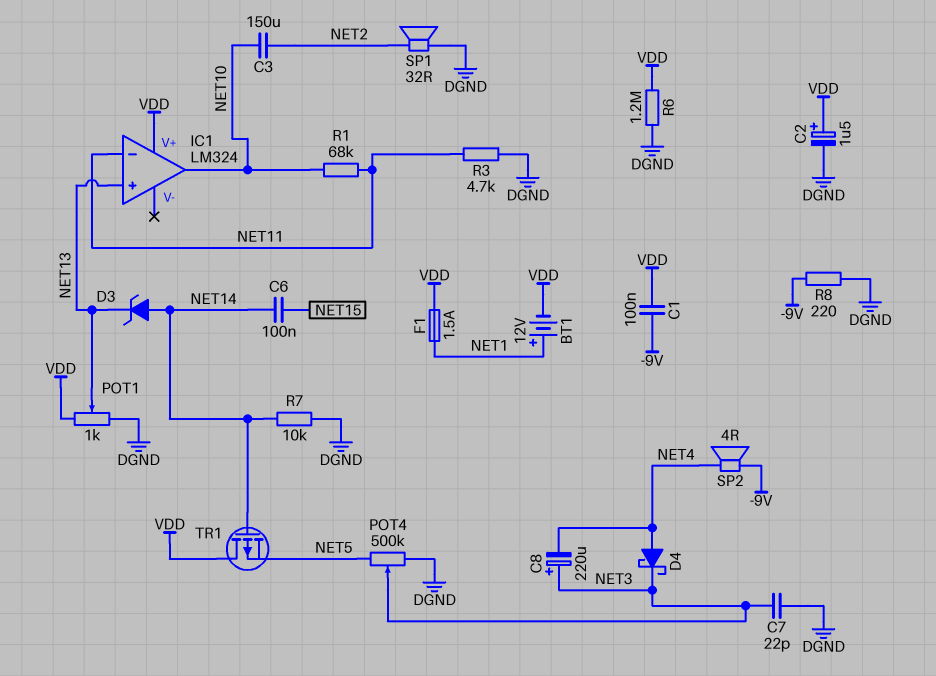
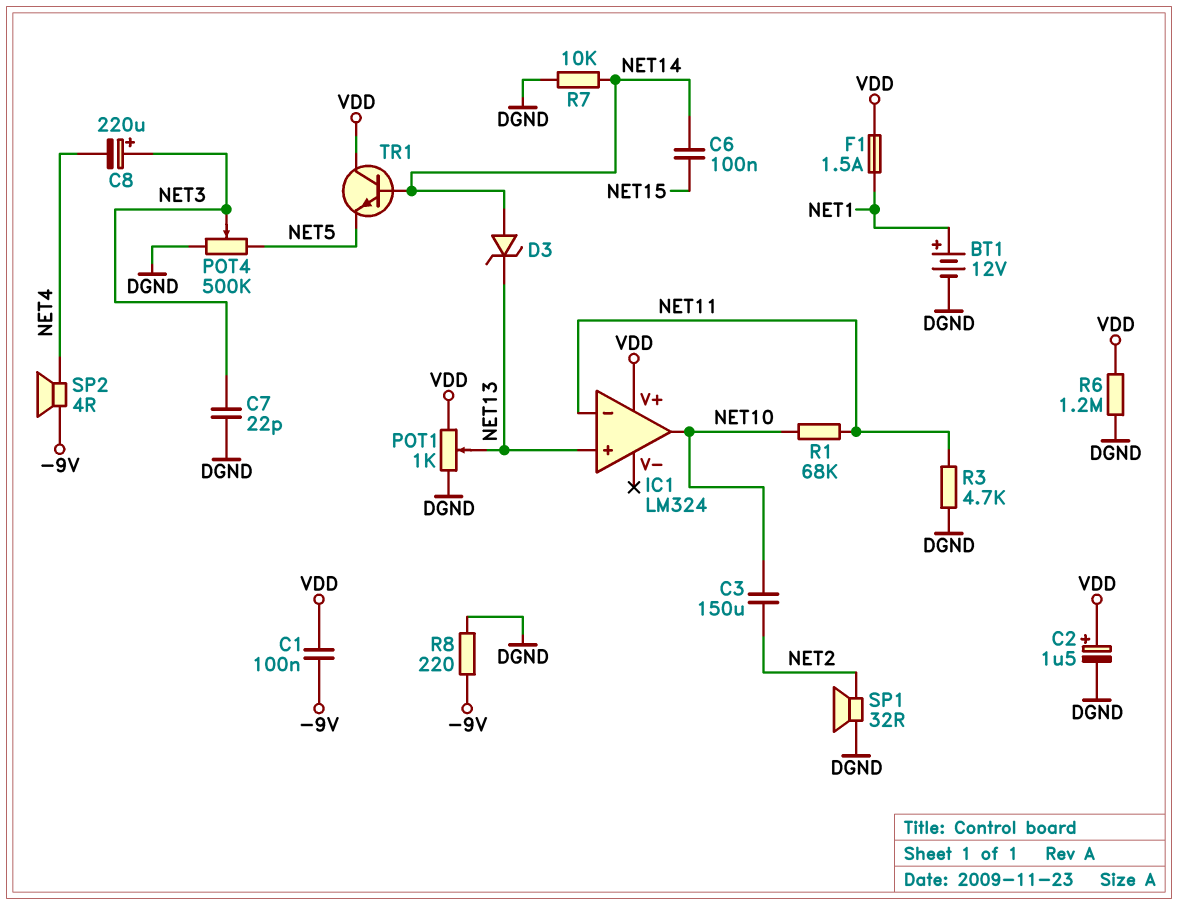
BT1: 12V (plus NET1, minus VDD) -> 12V (plus NET1, minus DGND)
D4: schottky (A NET4, K NET3) -> none
TR1: PMOS (G NET14, D VDD, S NET5) -> NPN (B NET14, C VDD, E NET5)

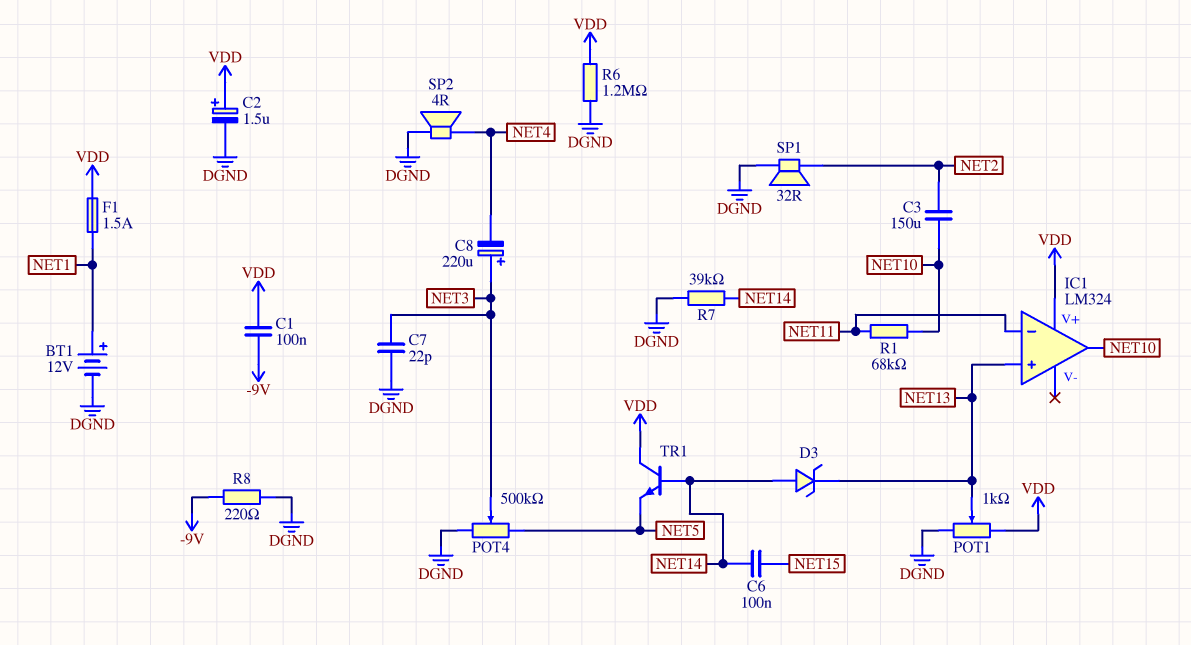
R3: 4.7k (DGND, NET11) -> none
R7: 10k (DGND, NET14) -> 39k (DGND, NET14)
SP2: speaker 4R (-9V, NET4) -> speaker 4R (DGND, NET4)

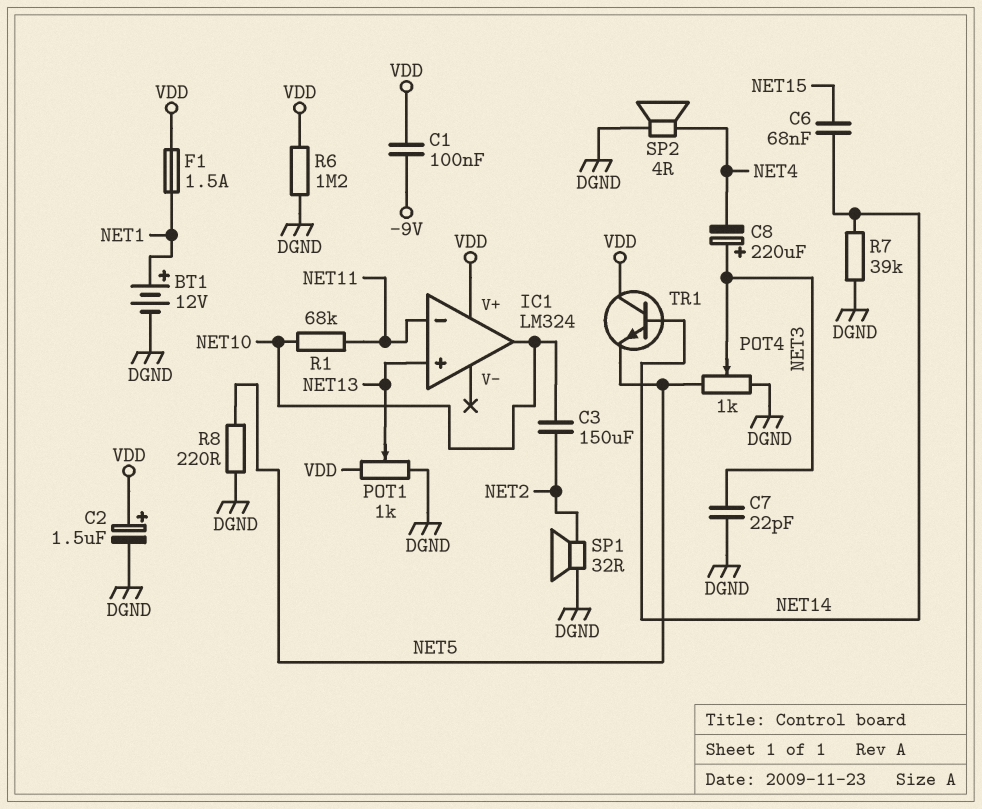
C6: 100nF (NET14, NET15) -> 68nF (NET14, NET15)
D3: zener (A NET14, K NET13) -> none
POT4: 500k (DGND, NET5, wiper NET3) -> 1k (DGND, NET5, wiper NET3)
R8: 220 (-9V, DGND) -> 220 (DGND, NET5)

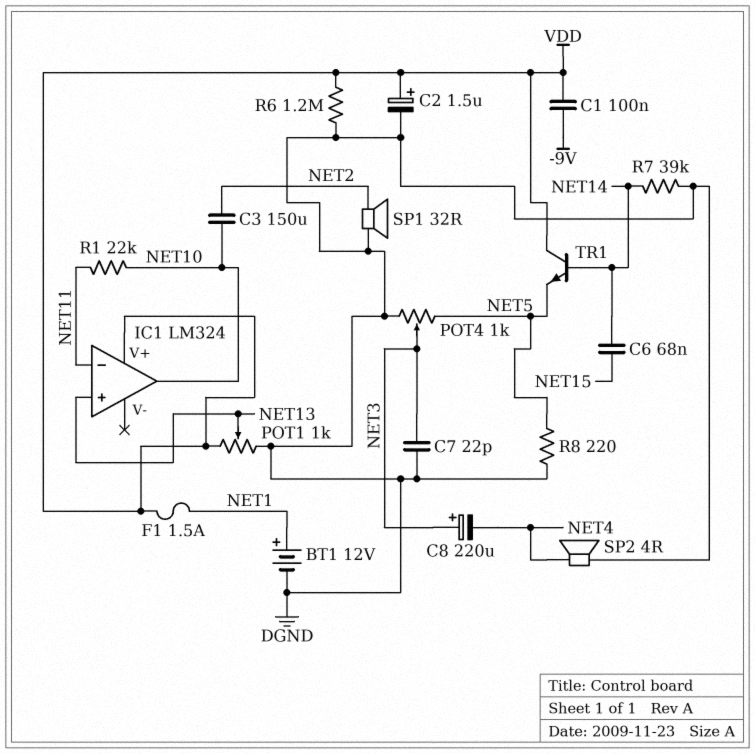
R1: 68k (NET10, NET11) -> 22k (NET10, NET11)

